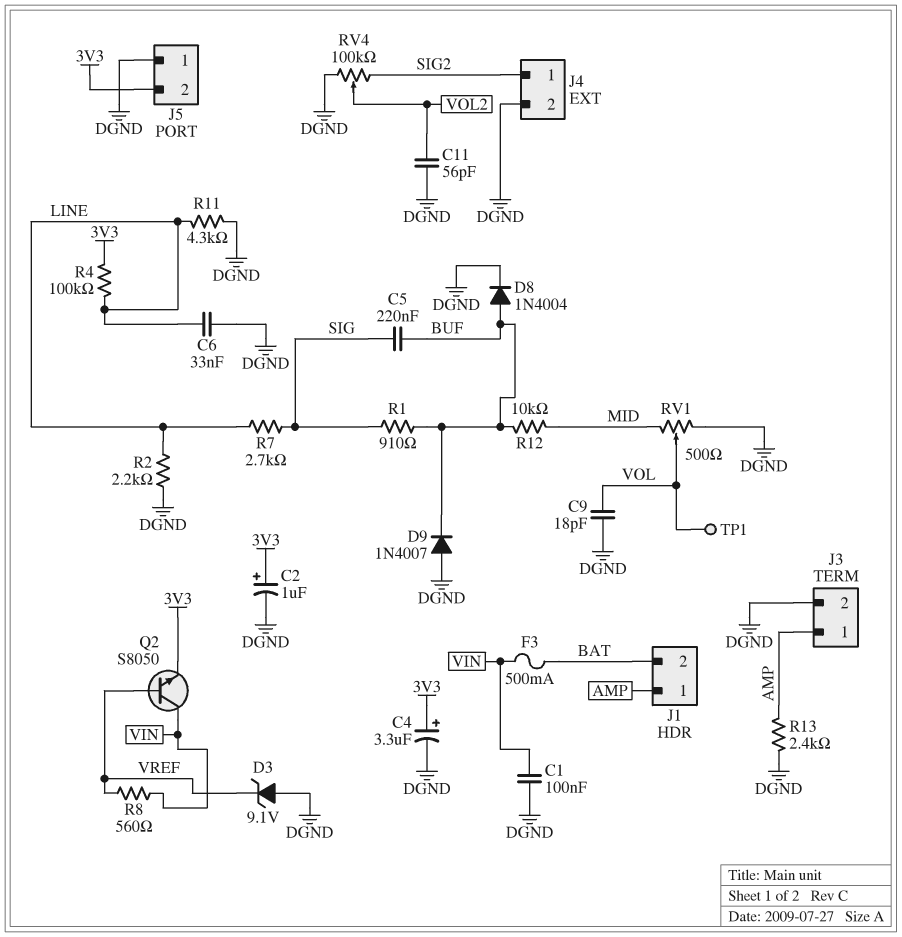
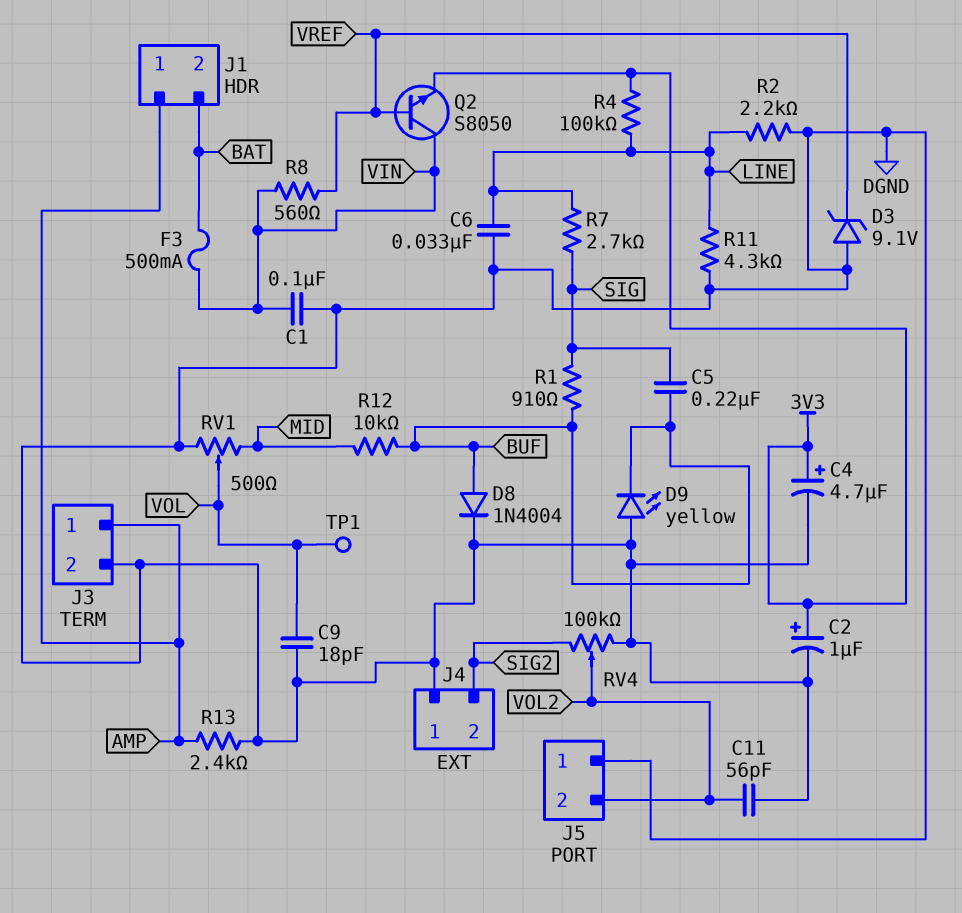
C4: 3.3uF (plus 3V3, minus DGND) -> 4.7uF (plus 3V3, minus DGND)
D9: diode 1N4007 (A DGND, K BUF) -> LED yellow (A DGND, K BUF)
J4 pin 1: SIG2 -> DGND
J4 pin 2: DGND -> SIG2
J5 pin 2: 3V3 -> VOL2

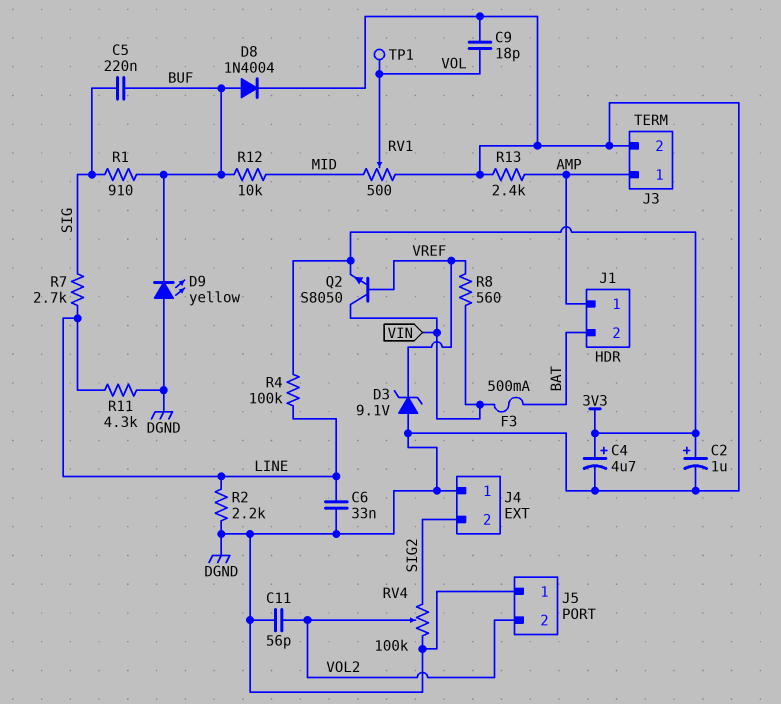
C1: 100nF (DGND, VIN) -> none

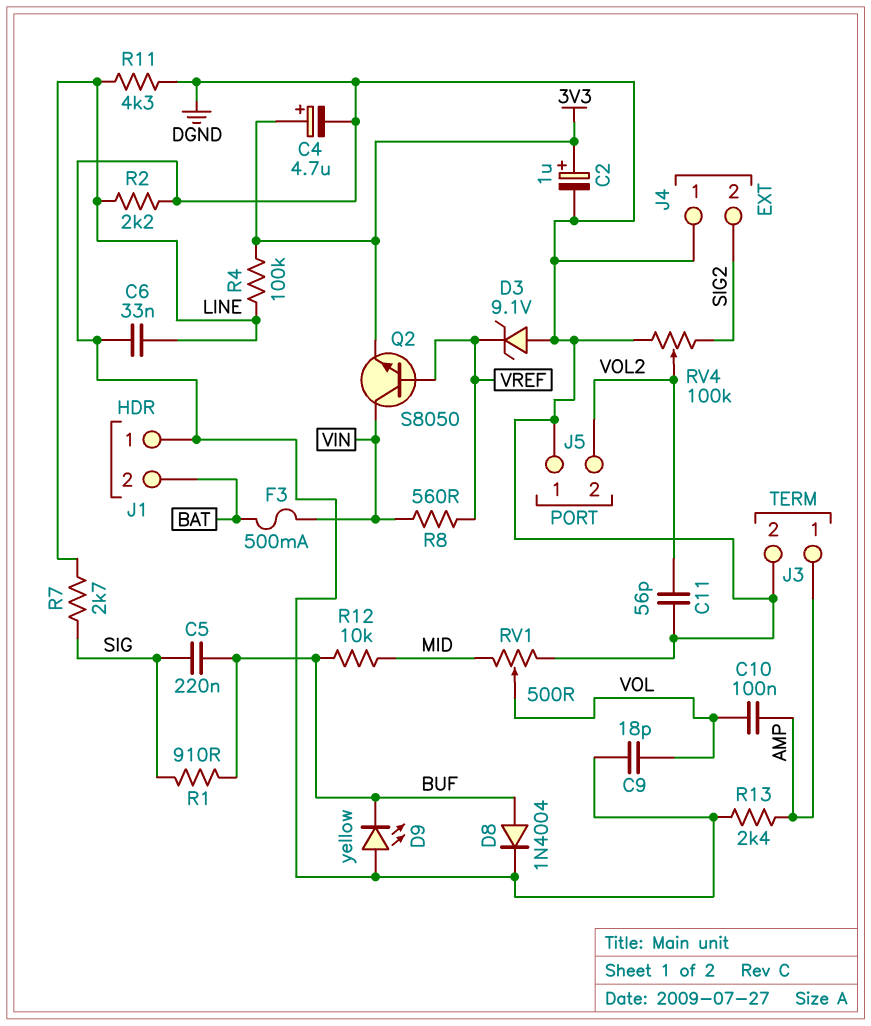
C10: none -> 100nF (AMP, VOL)
J1 pin 1: AMP -> DGND
TP1: test point (VOL) -> none

